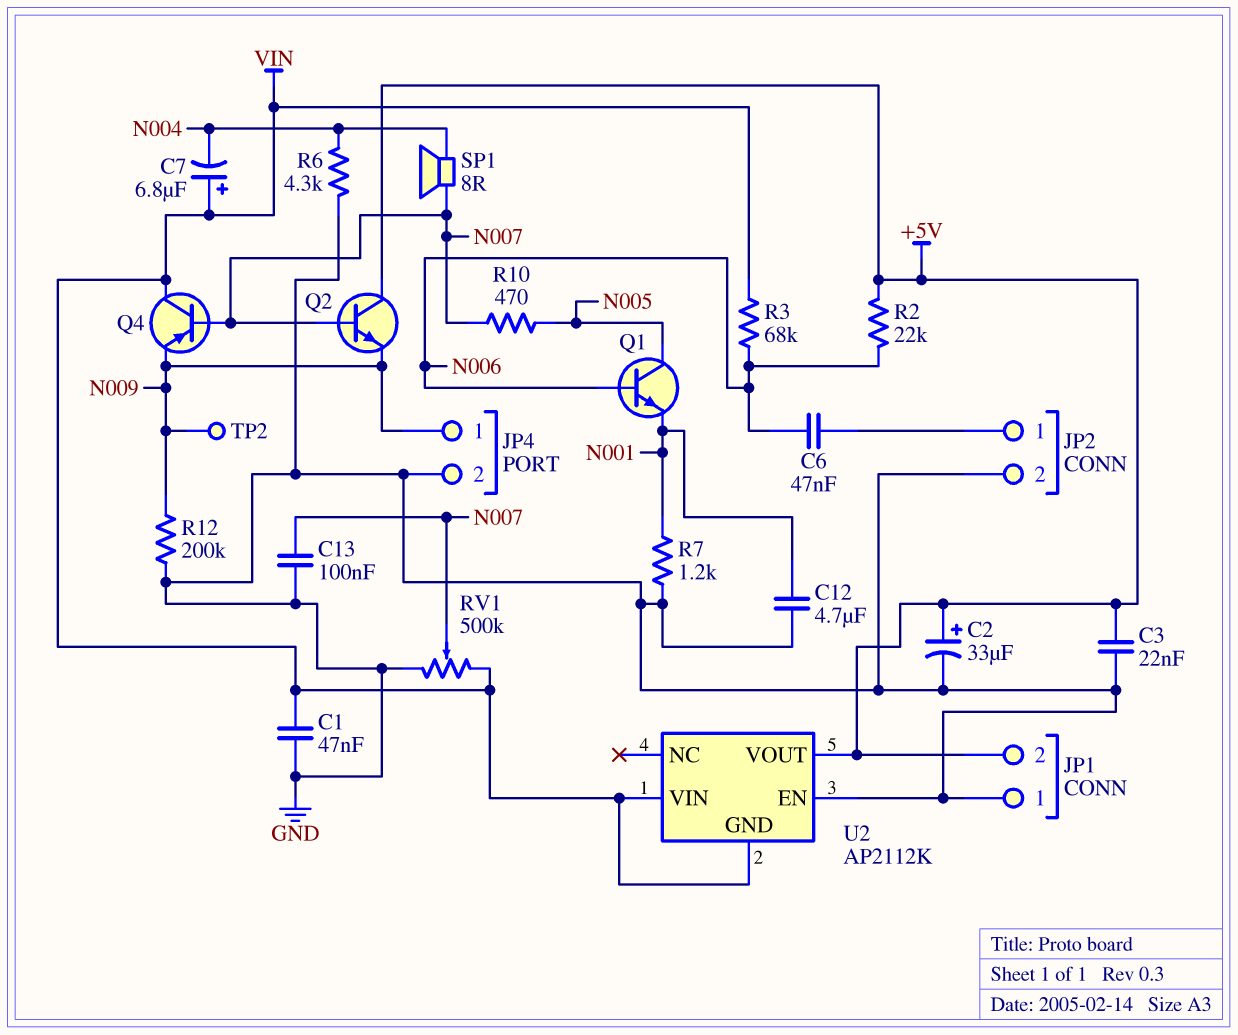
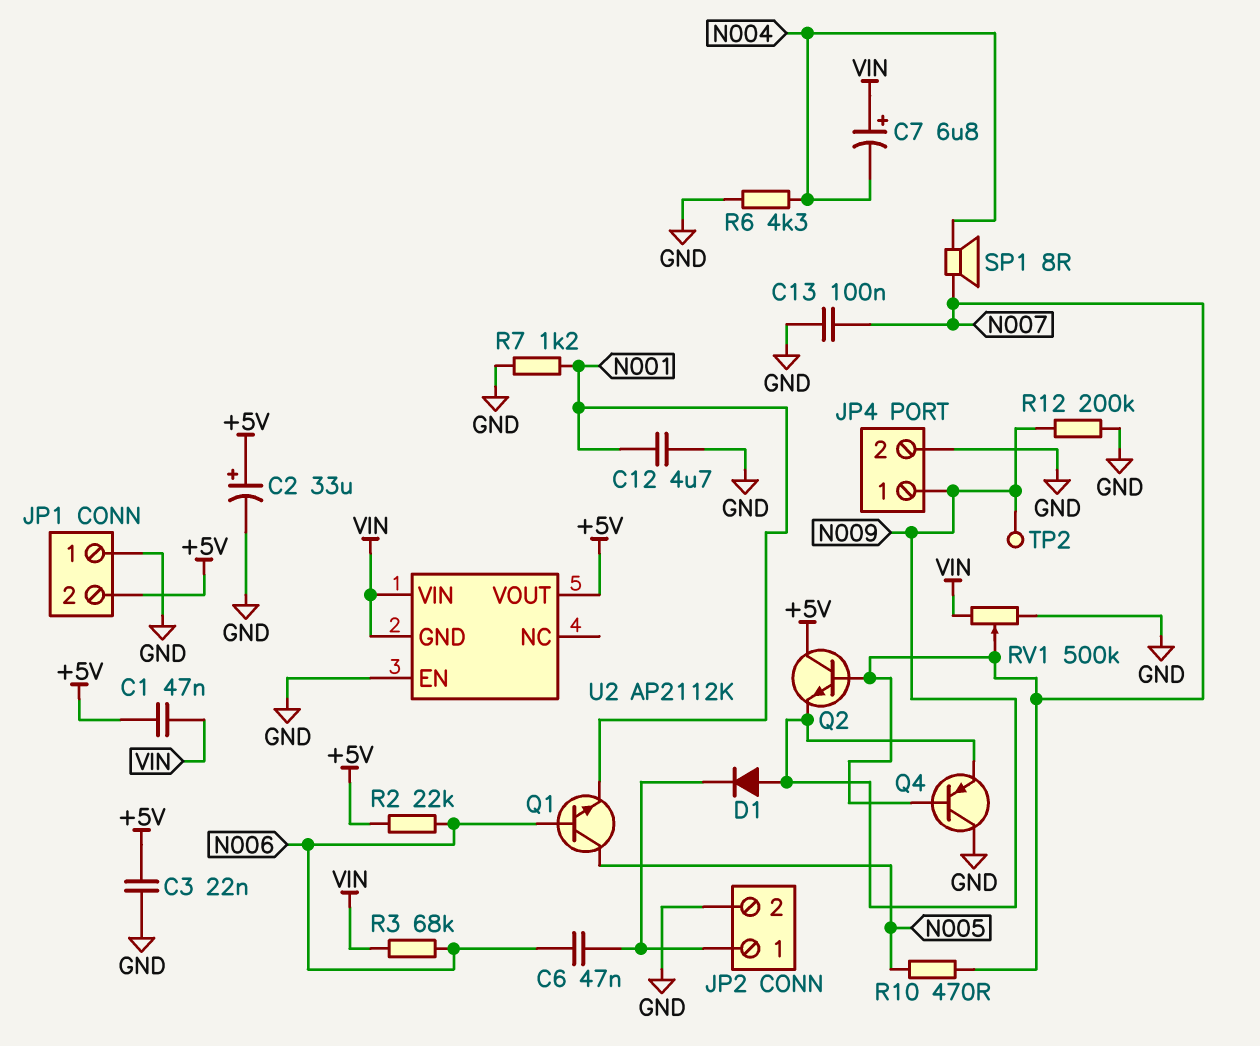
C1: 47nF (GND, VIN) -> 47nF (+5V, VIN)
D1: none -> diode (A N009, K JP2/1)
Q4: PNP (B N007, C VIN, E N009) -> PNP (B N007, C GND, E N009)

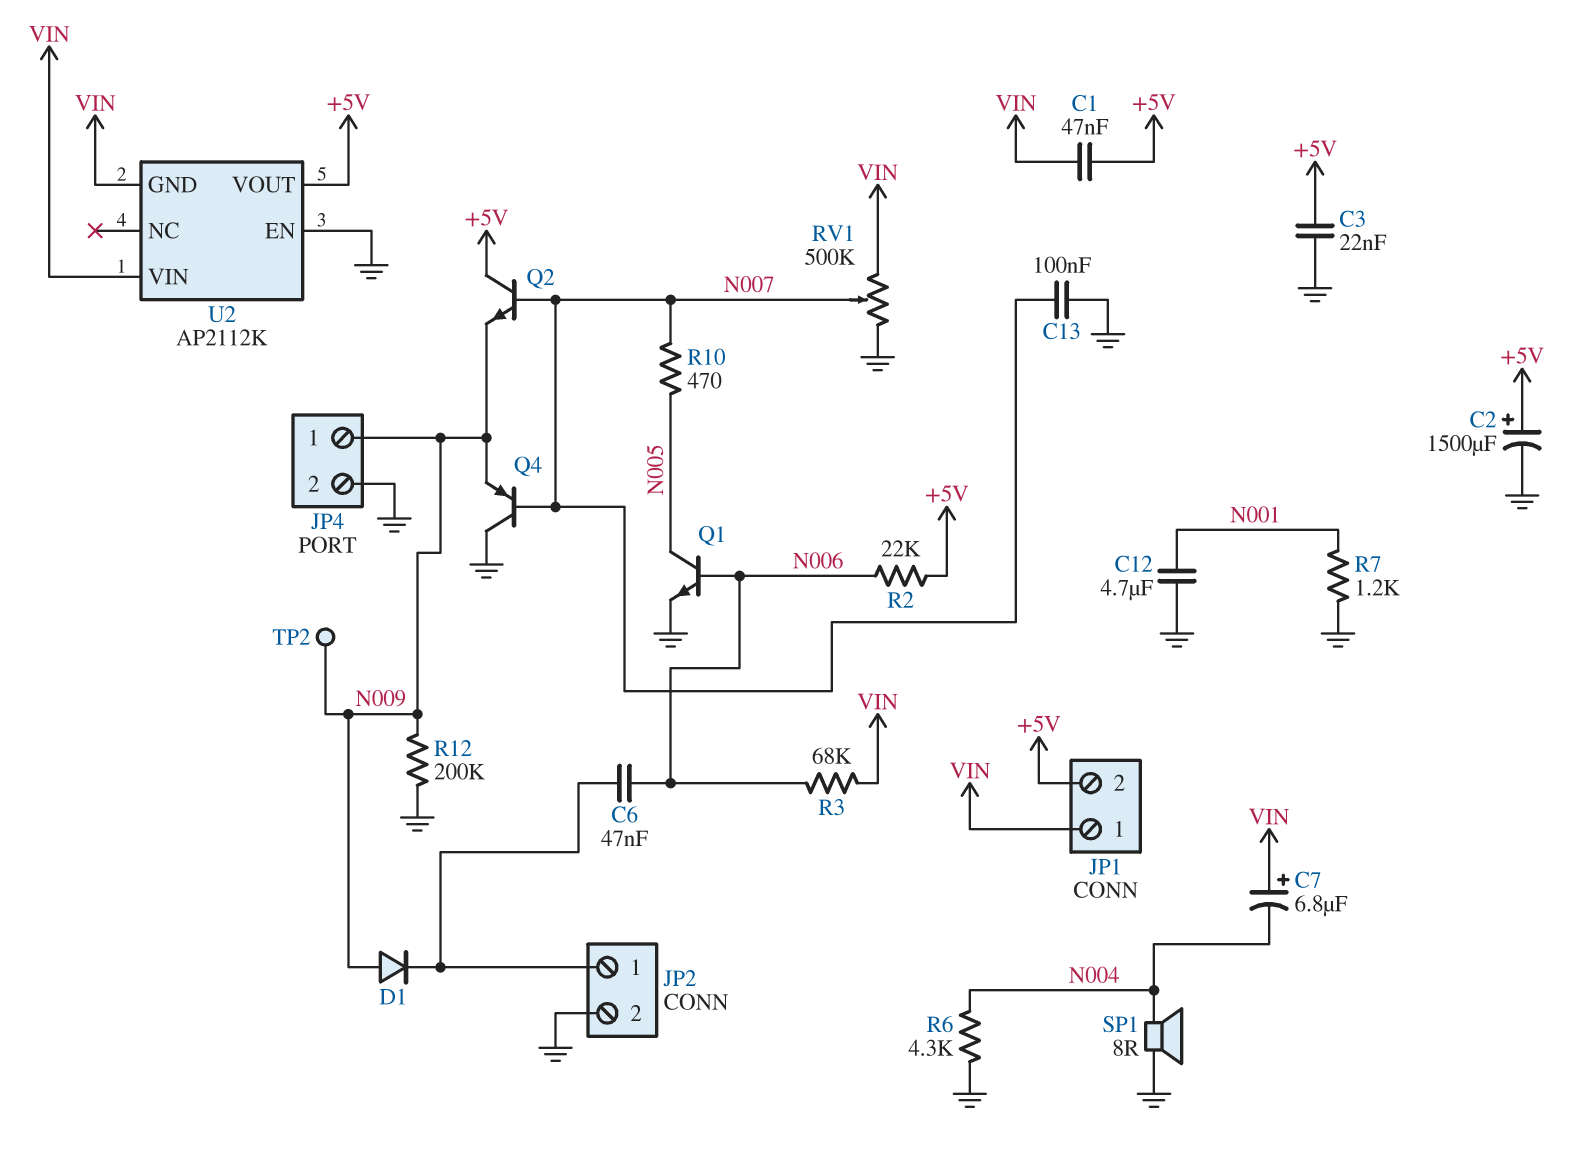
C2: 33uF (plus +5V, minus GND) -> 1500uF (plus +5V, minus GND)
JP1 pin 1: GND -> VIN
Q1: NPN (B N006, C N005, E N001) -> NPN (B N006, C N005, E GND)
SP1: speaker 8R (N004, N007) -> speaker 8R (GND, N004)

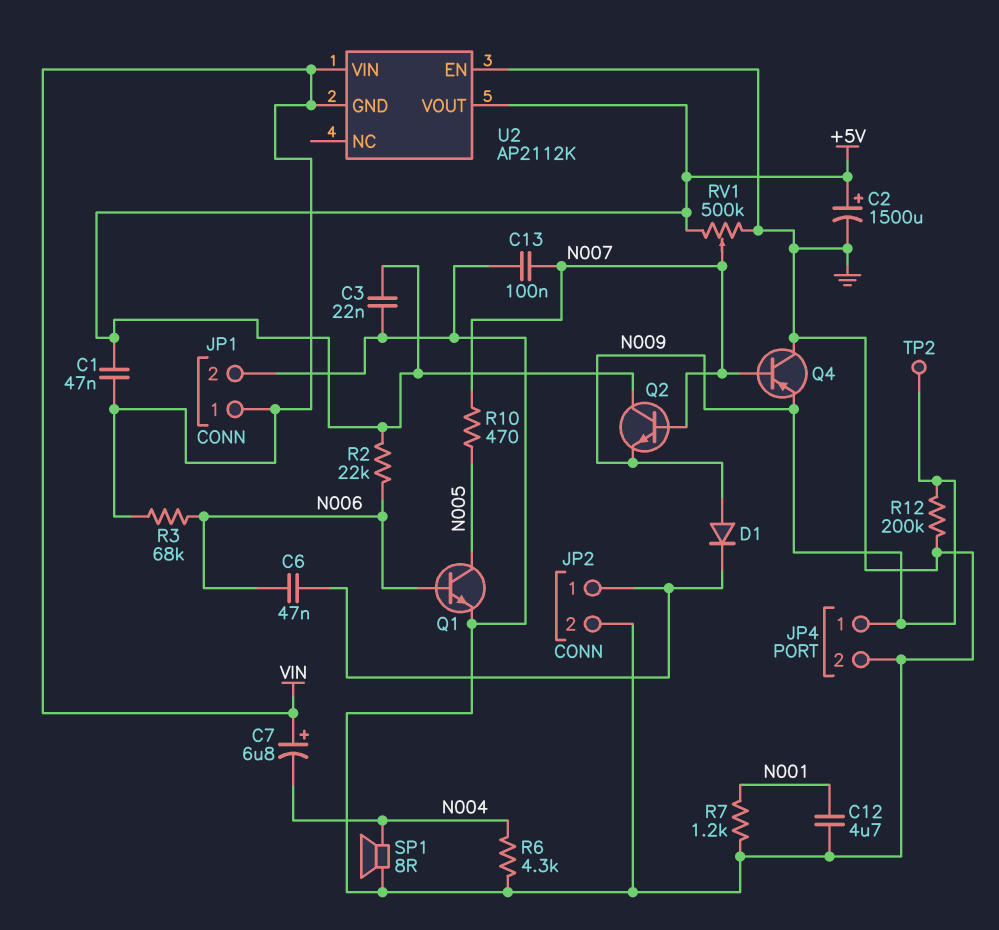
JP1 pin 2: +5V -> GND
RV1: 500k (GND, VIN, wiper N007) -> 500k (+5V, GND, wiper N007)

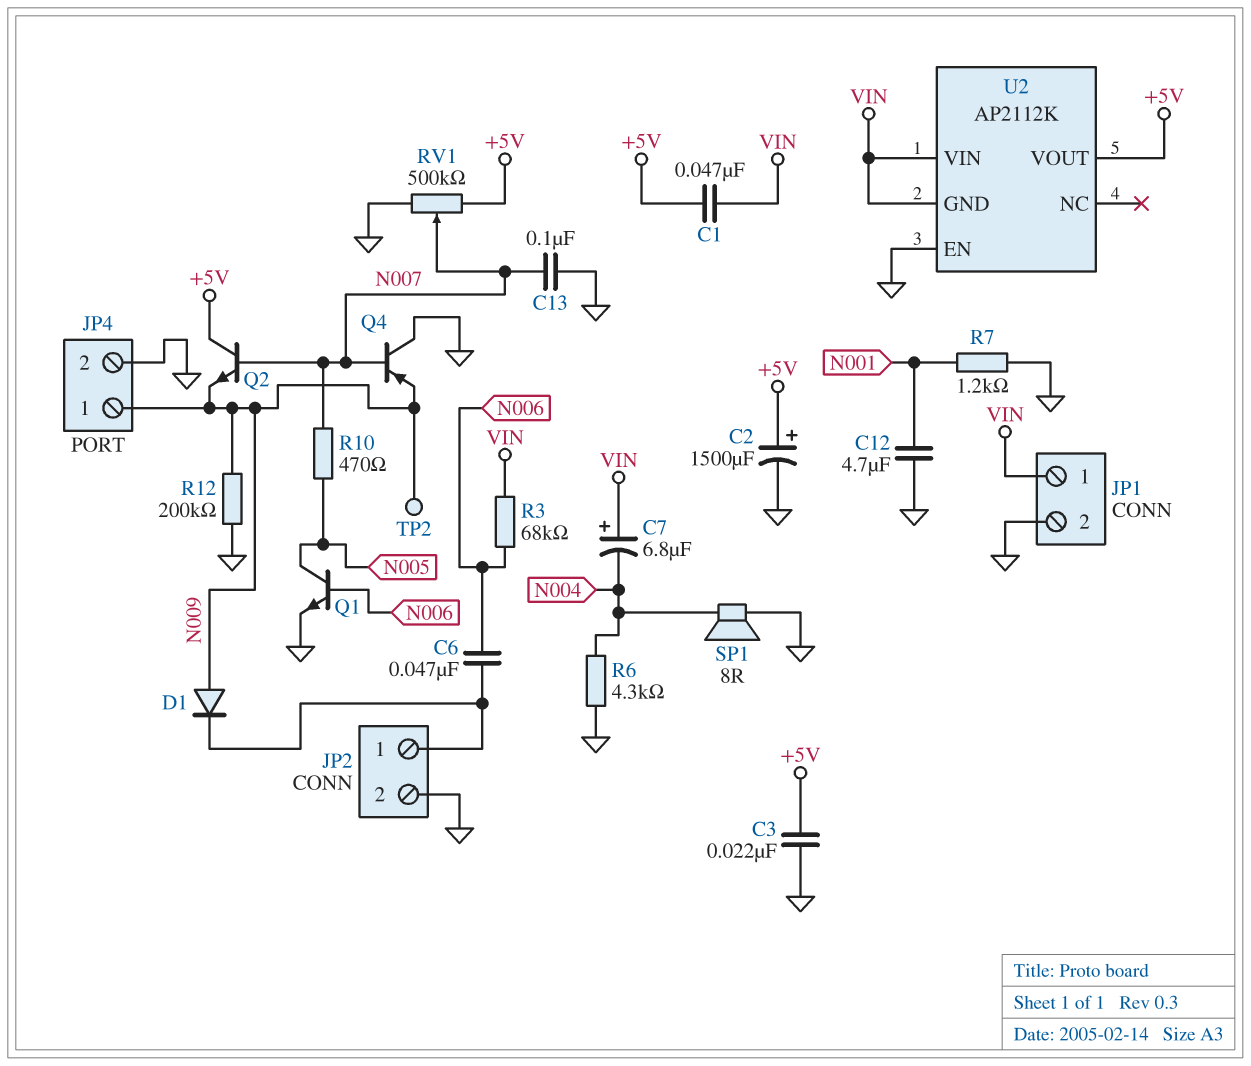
R2: 22k (+5V, N006) -> none

